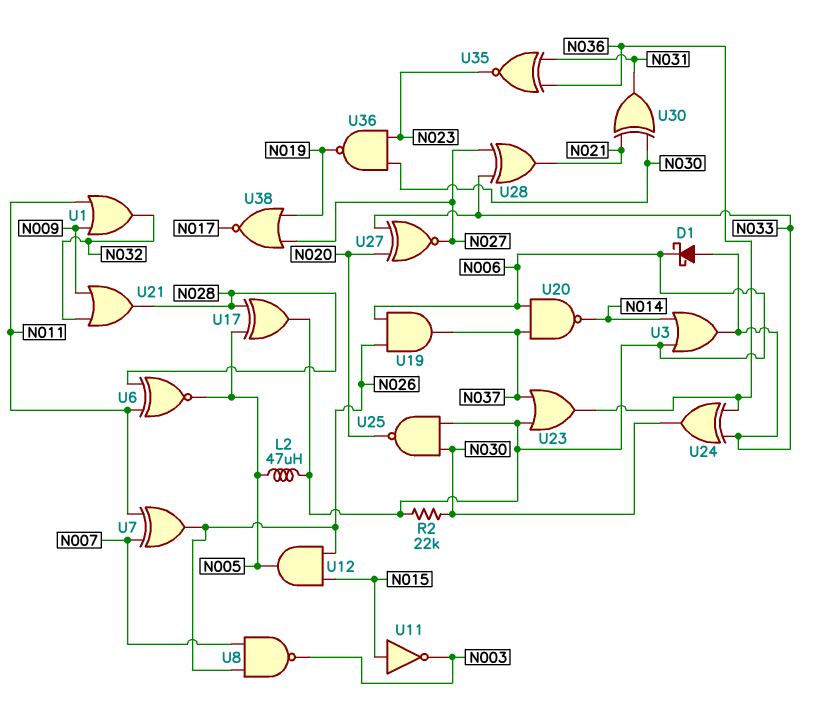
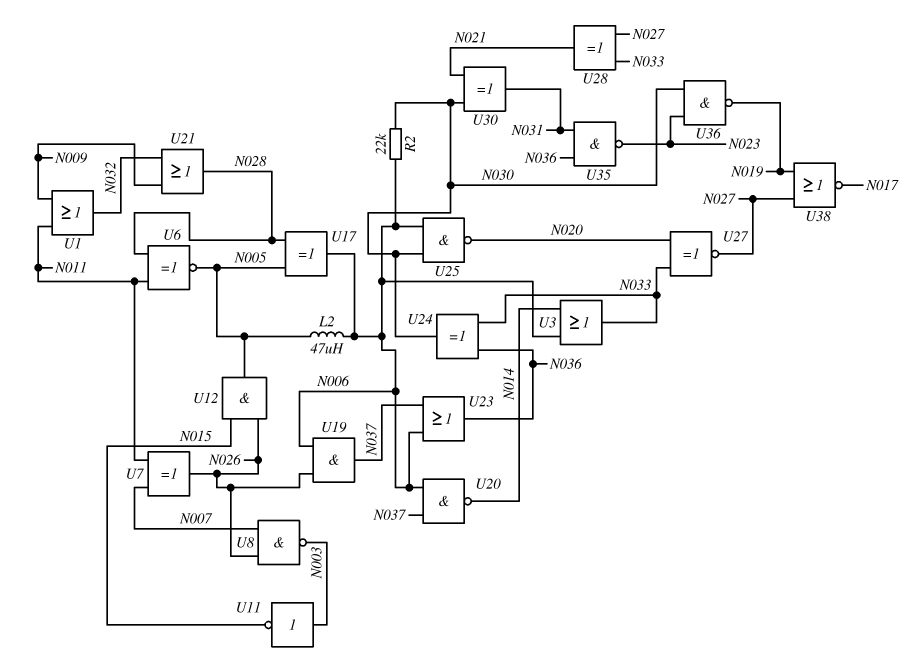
D1: schottky (A N033, K N006) -> none
U11: NOT (in N015, out N003) -> NOT (in N003, out N015)
U35: XNOR (in N031, in N036, out N023) -> NAND (in N031, in N036, out N023)

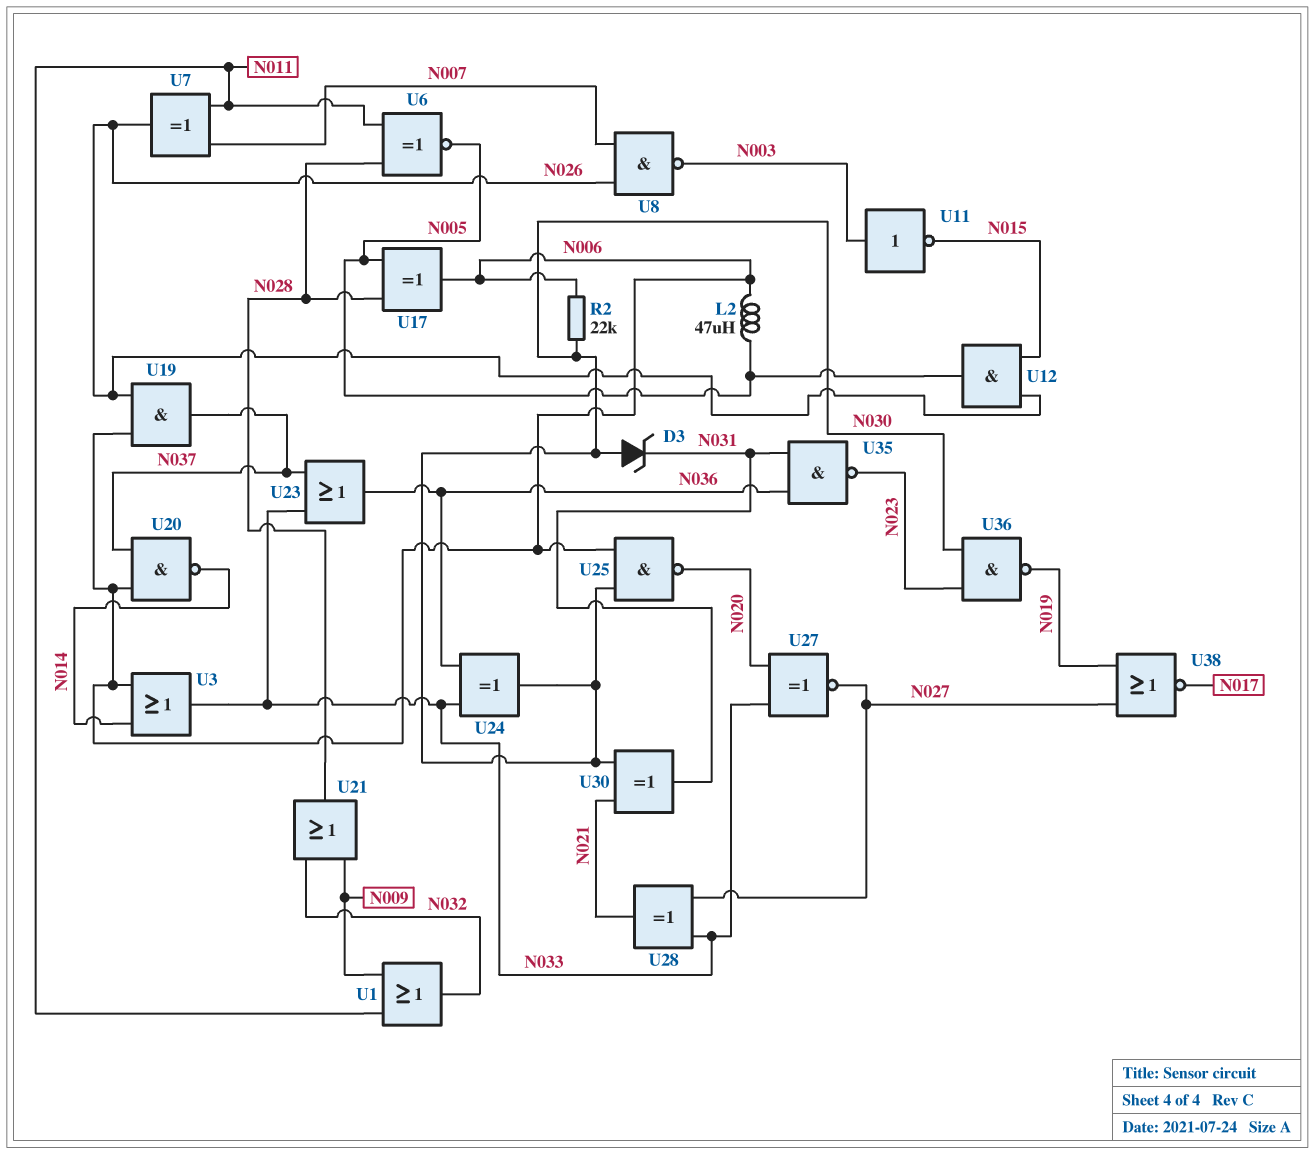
D3: none -> zener (A N030, K N031)
U23: OR (in N006, in N037, out N036) -> OR (in N033, in N037, out N036)

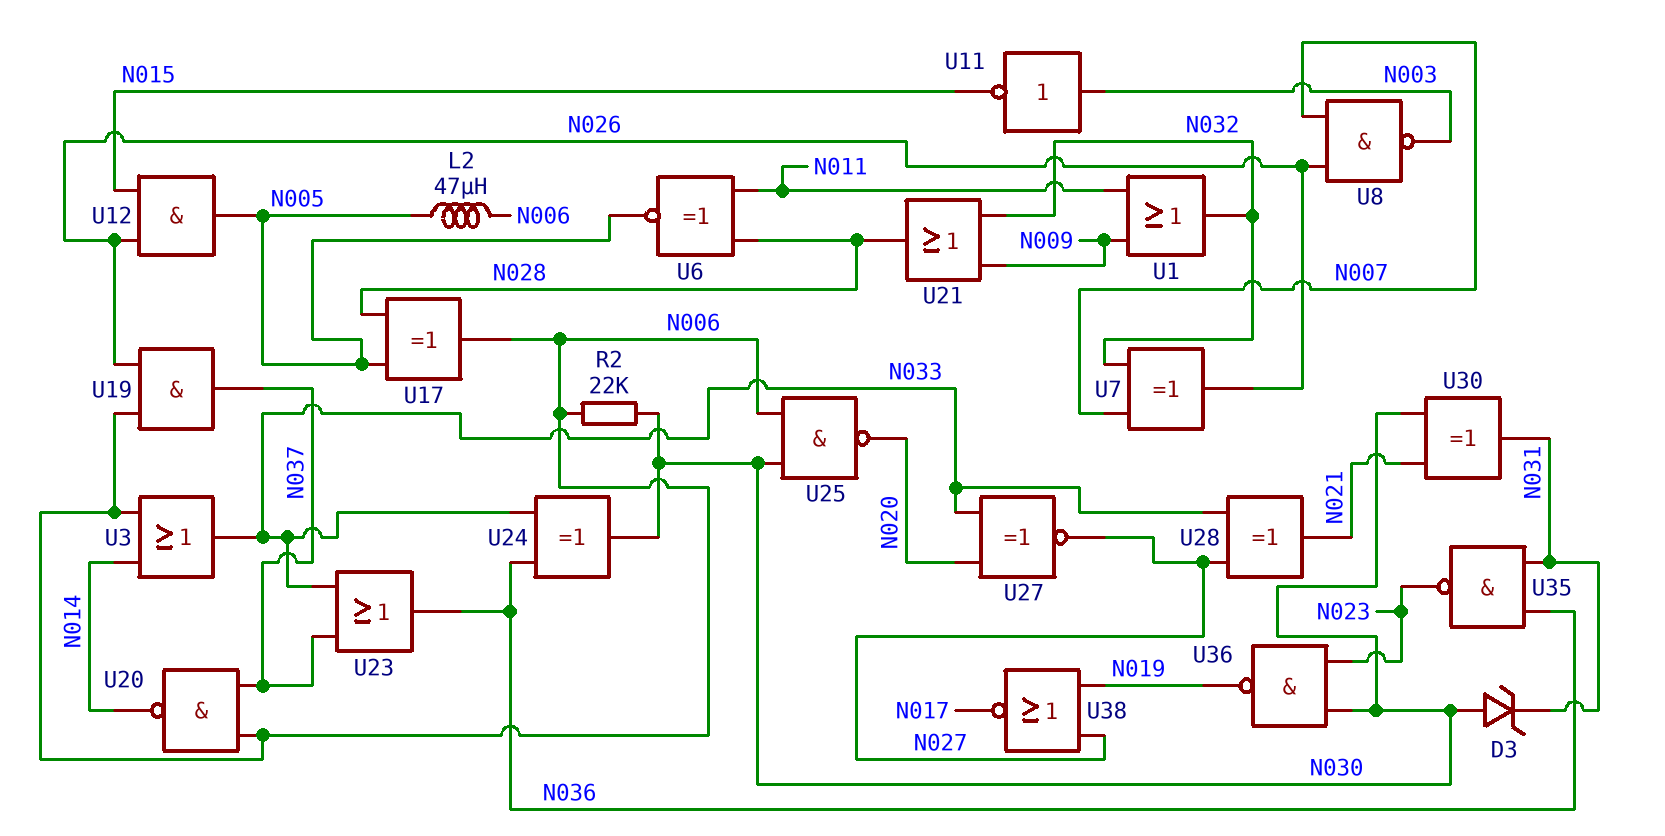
U7: XOR (in N007, in N011, out N026) -> XOR (in N007, in N032, out N026)

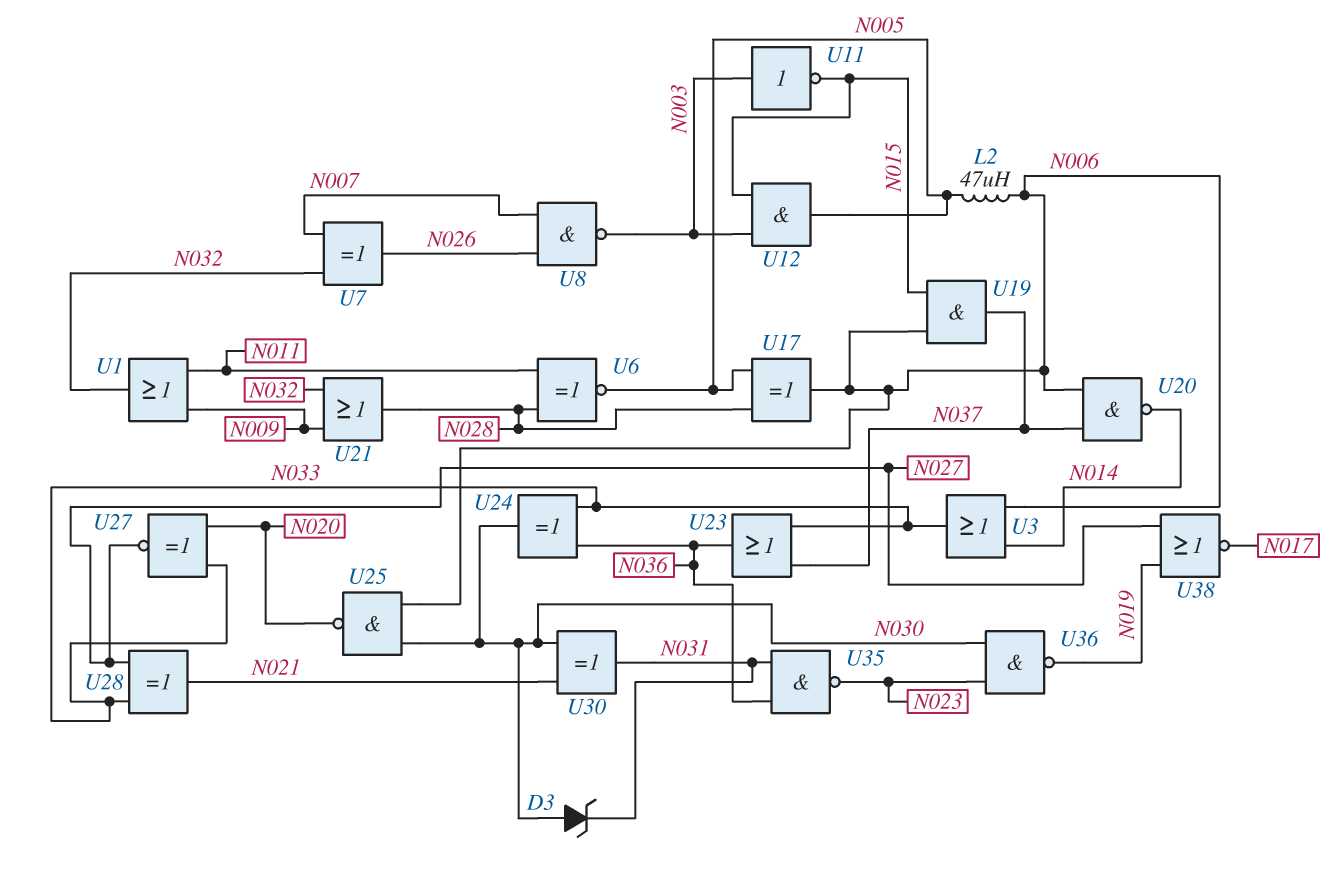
R2: 22k (N006, N030) -> none
U12: AND (in N015, in N026, out N005) -> AND (in N003, in N015, out N005)
U19: AND (in N006, in N026, out N037) -> AND (in N006, in N015, out N037)

